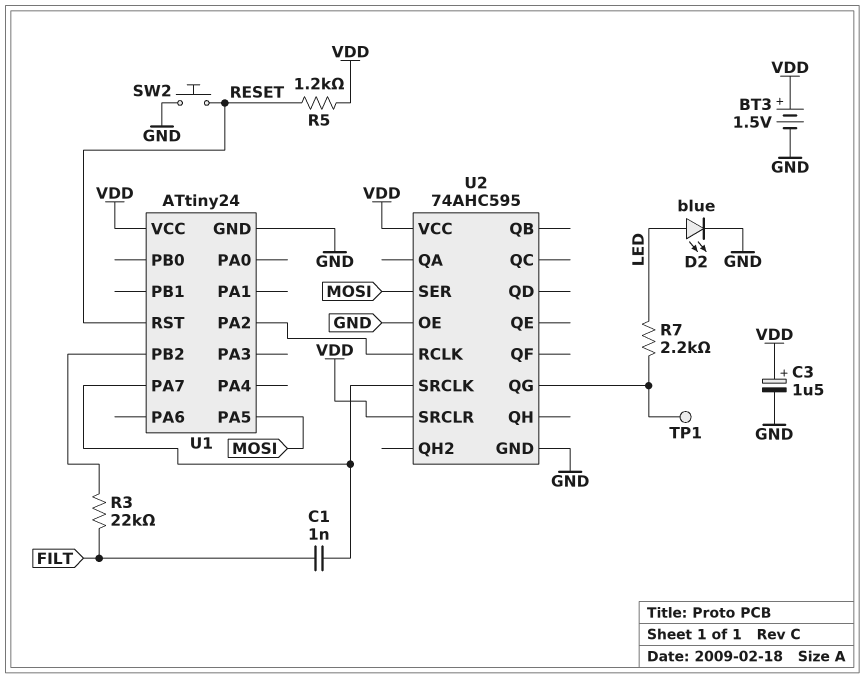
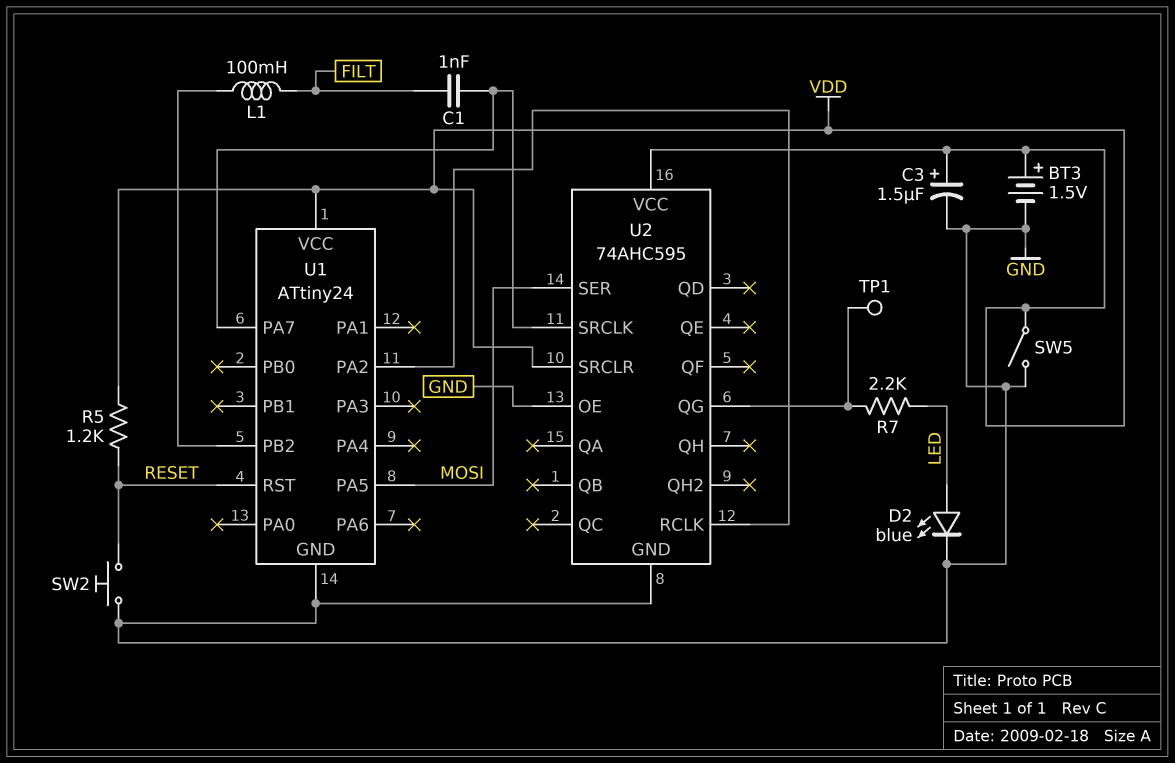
L1: none -> 100mH (FILT, U1/PB2)
R3: 22k (FILT, U1/PB2) -> none
SW5: none -> switch (GND, VDD)

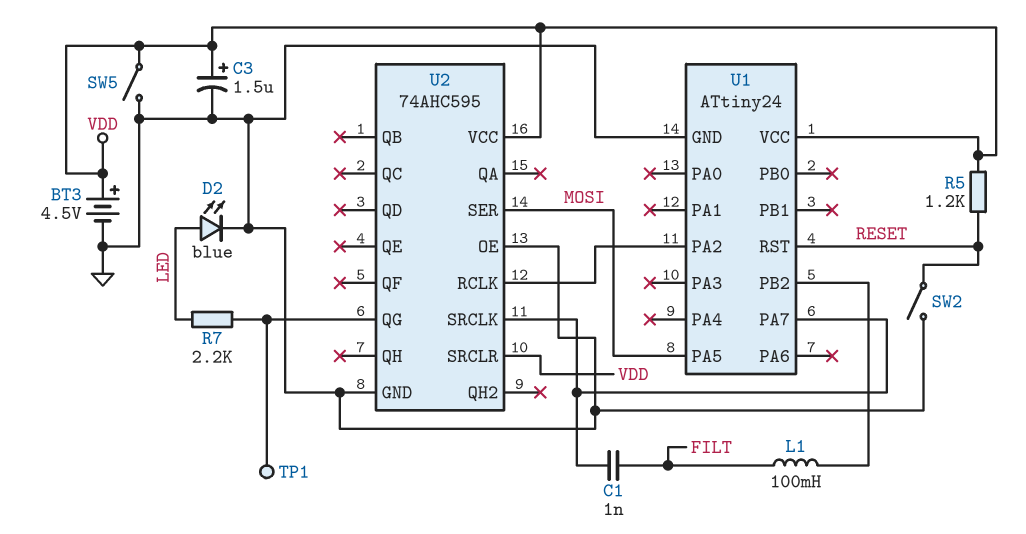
BT3: 1.5V (plus VDD, minus GND) -> 4.5V (plus VDD, minus GND)
SW2: button (GND, RESET) -> switch (GND, RESET)

